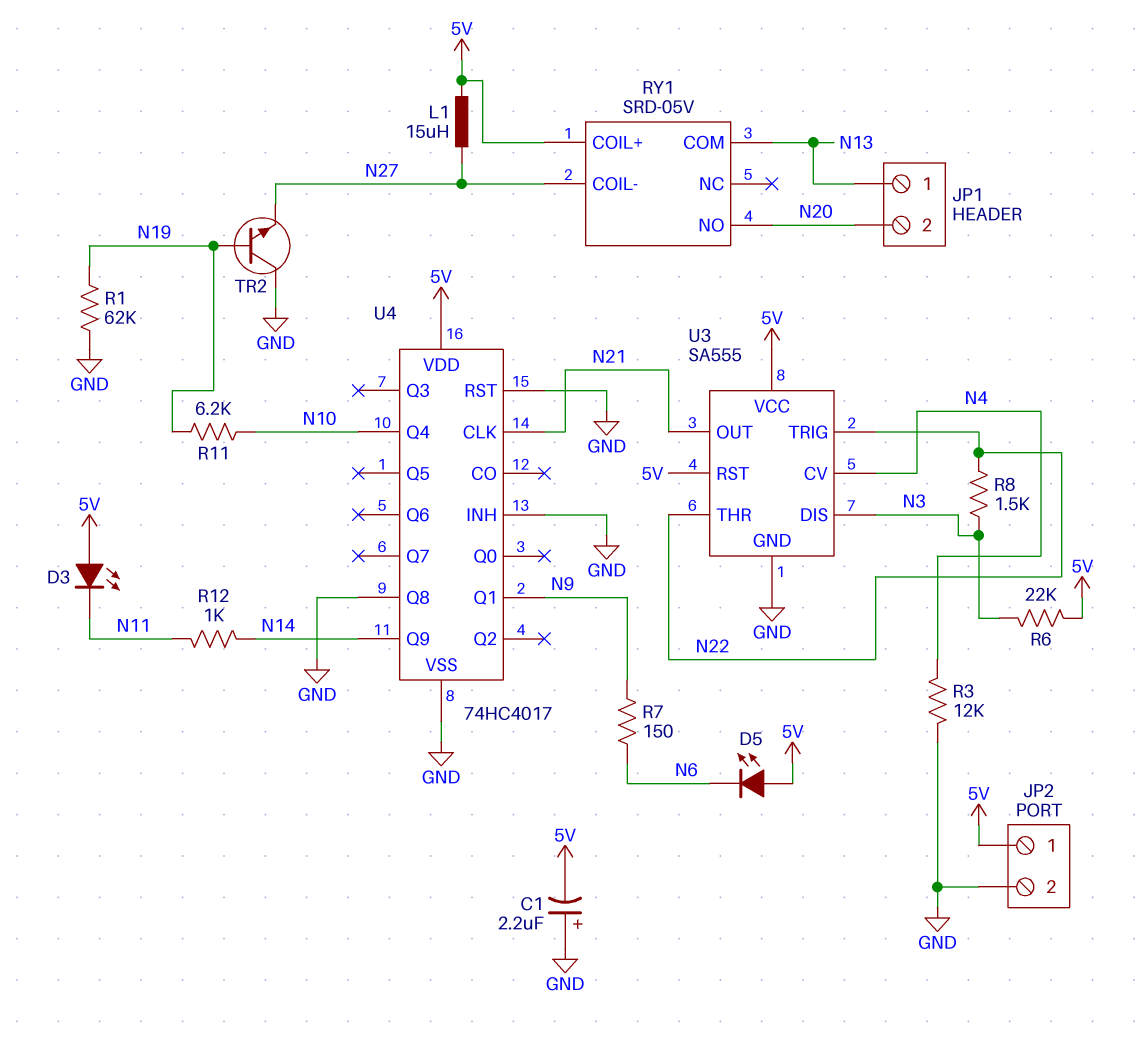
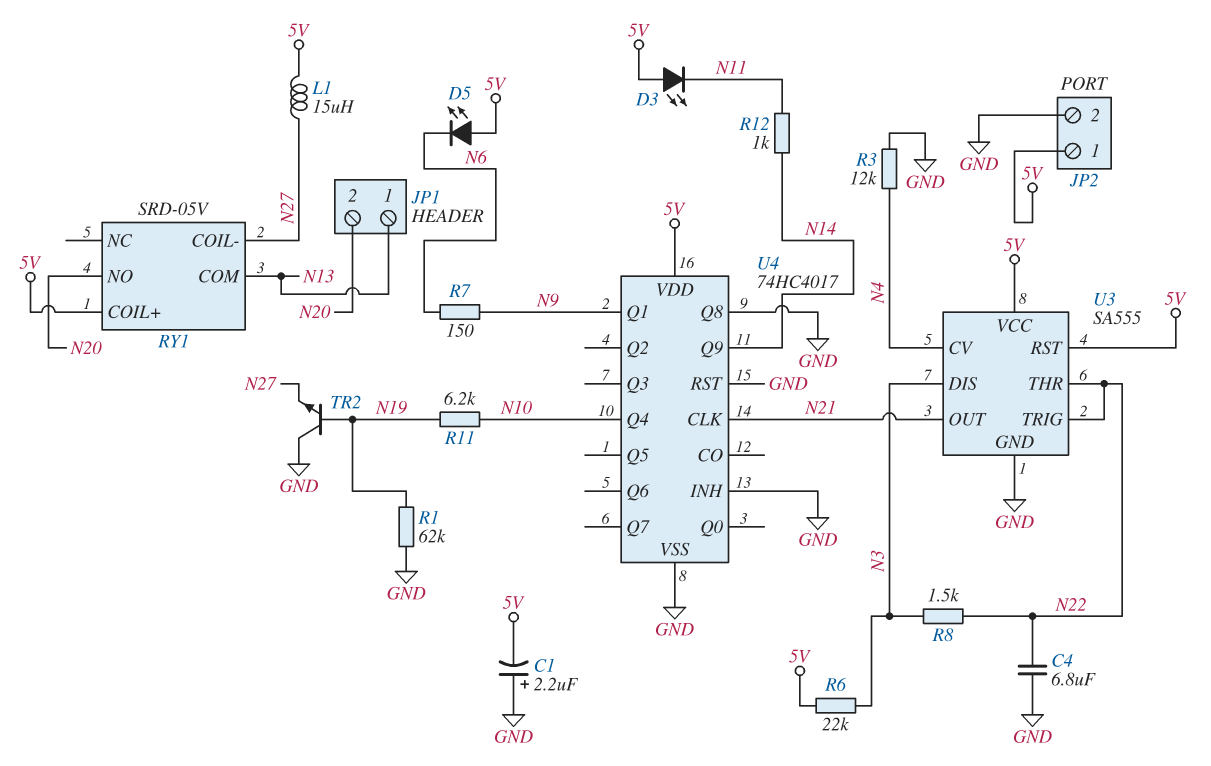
C4: none -> 6.8uF (GND, N22)

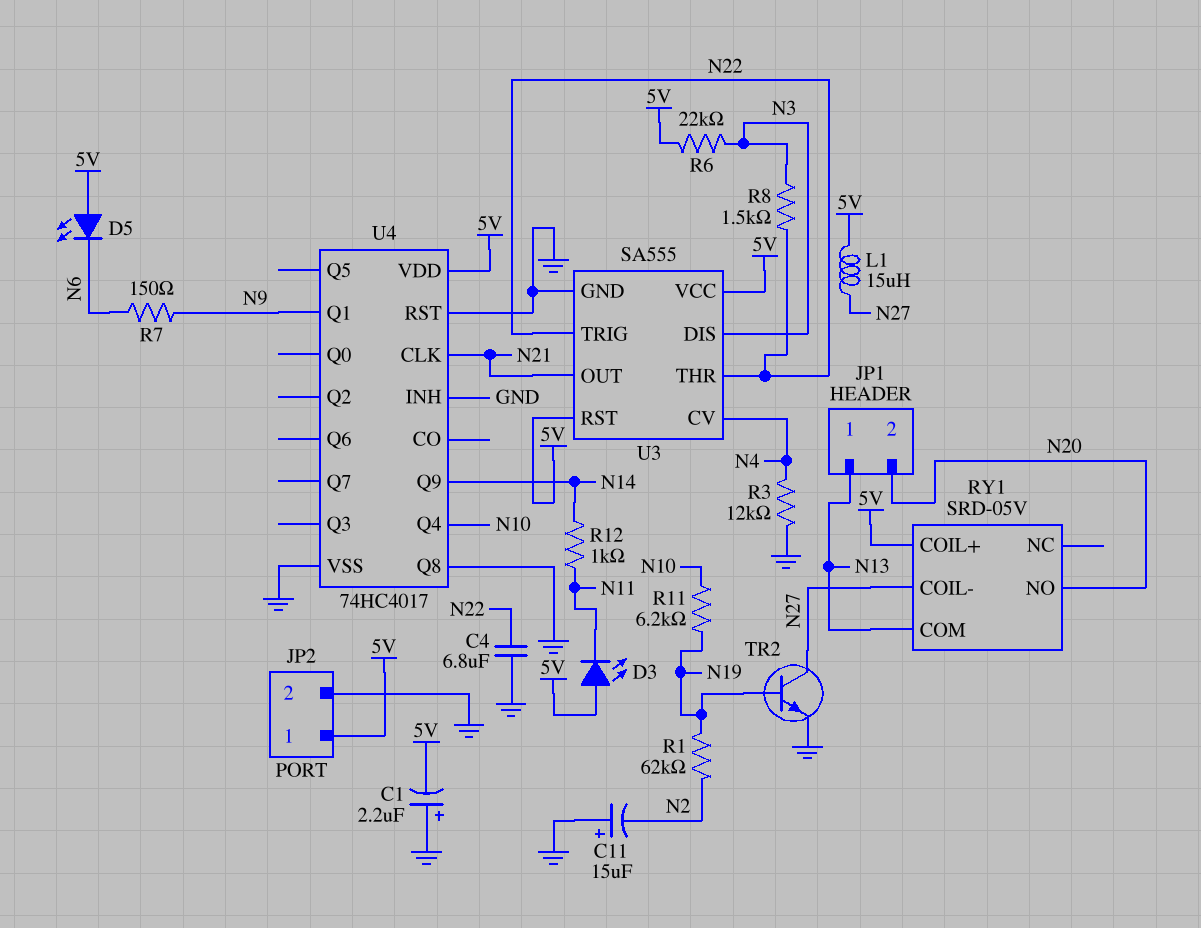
C11: none -> 15uF (plus GND, minus N2)
R1: 62k (GND, N19) -> 62k (N2, N19)
TR2: NPN (B N19, C GND, E N27) -> NPN (B N19, C N27, E GND)

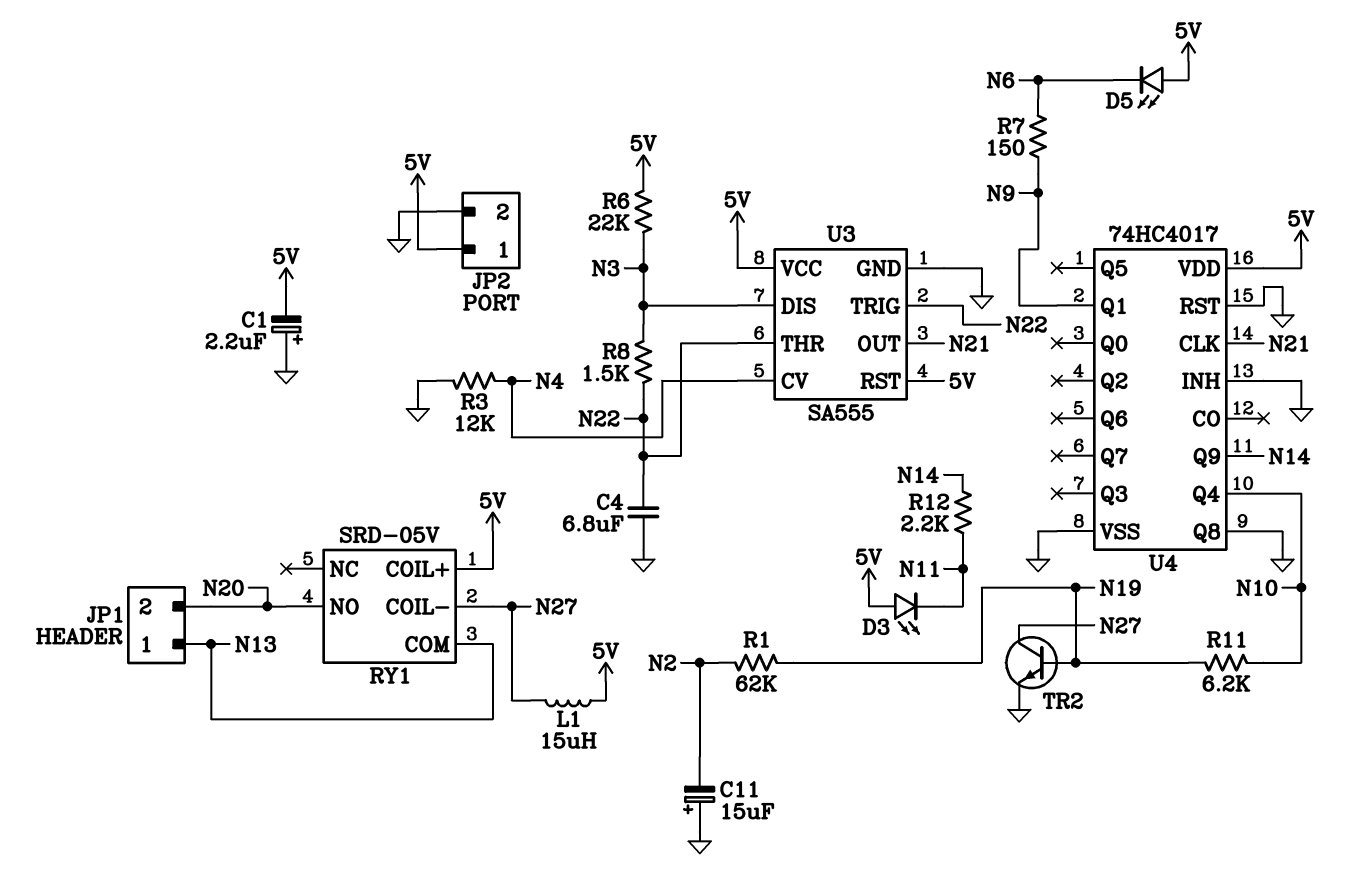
R12: 1k (N11, N14) -> 2.2k (N11, N14)

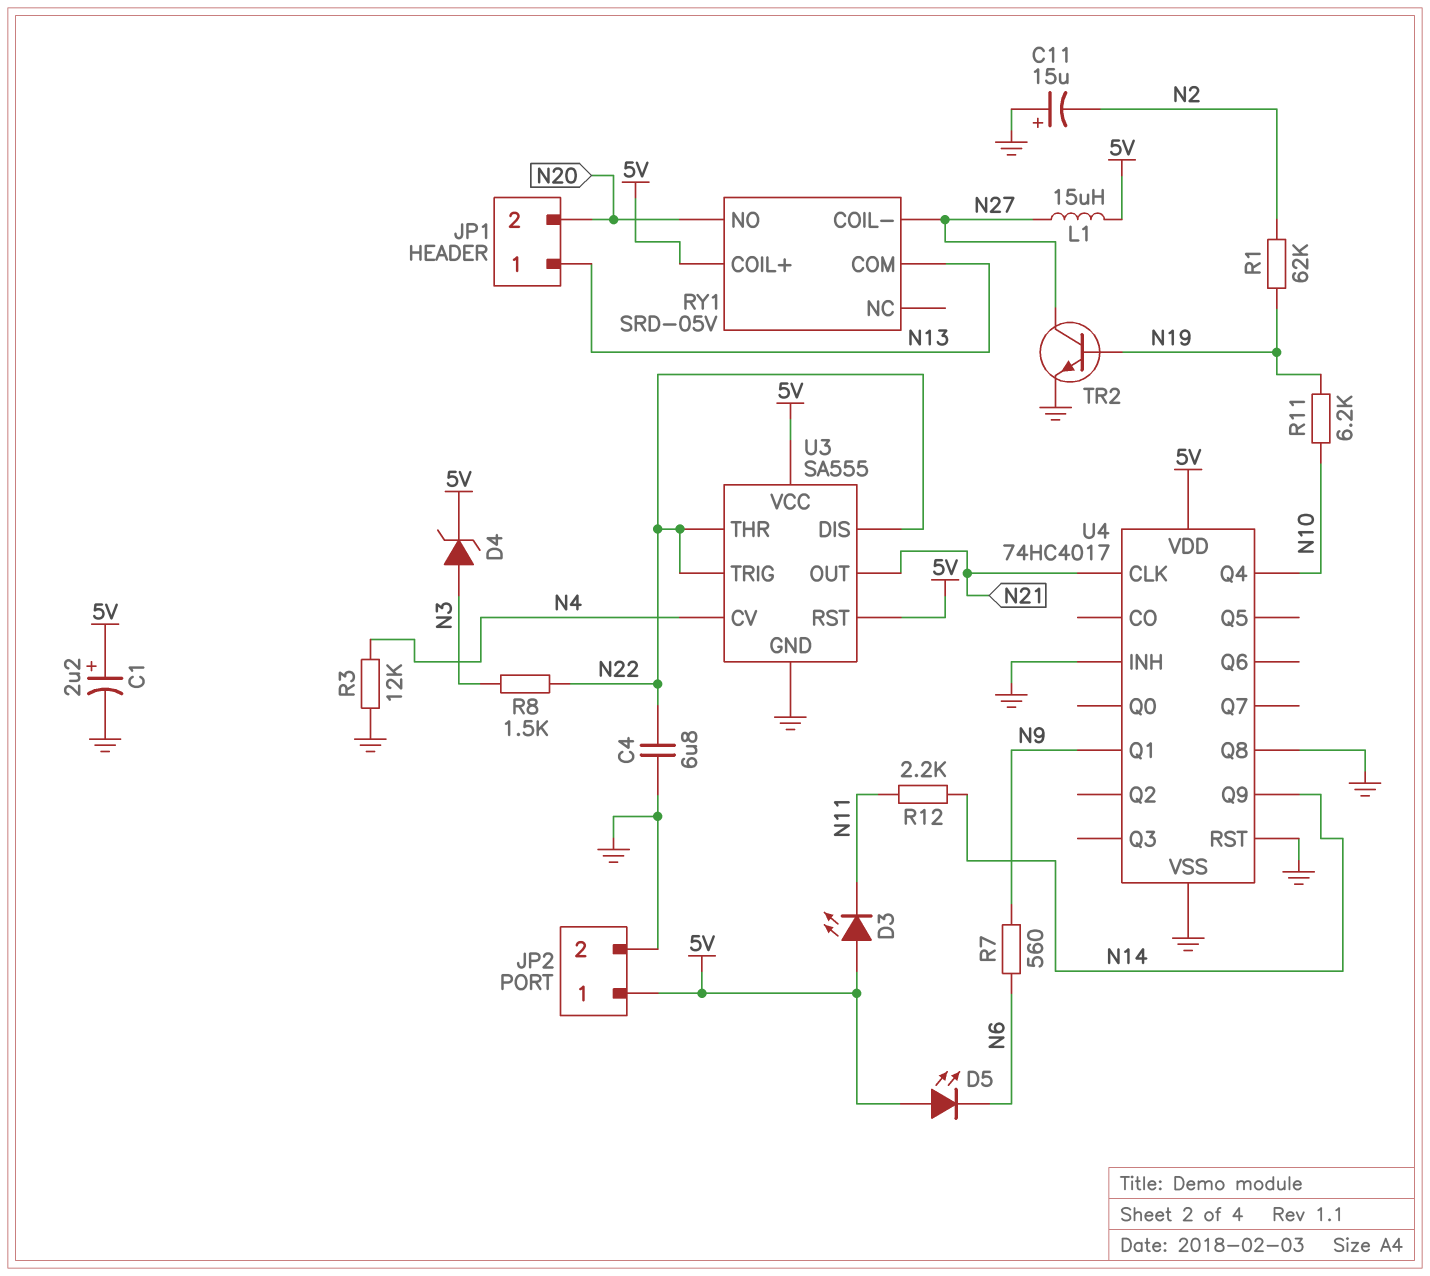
C1: 2.2uF (plus GND, minus 5V) -> 2.2uF (plus 5V, minus GND)
D4: none -> zener (A N3, K 5V)
R6: 22k (5V, N3) -> none
R7: 150 (N6, N9) -> 560 (N6, N9)
U3 pin DIS: N3 -> N22

